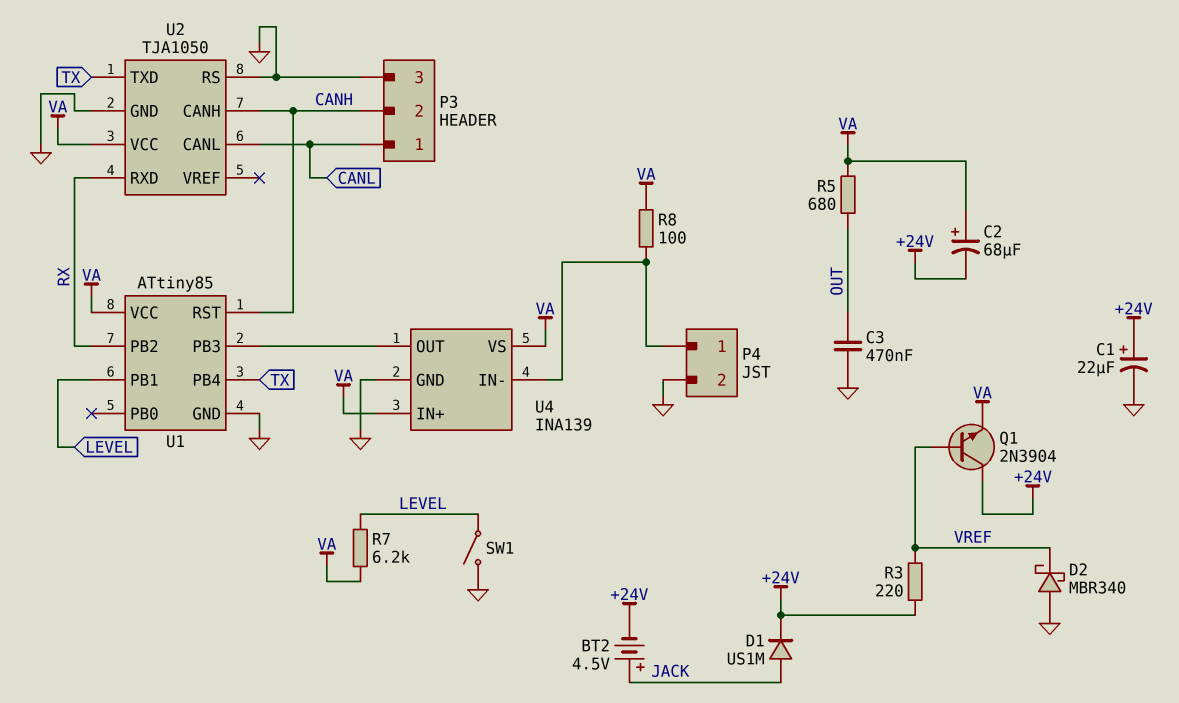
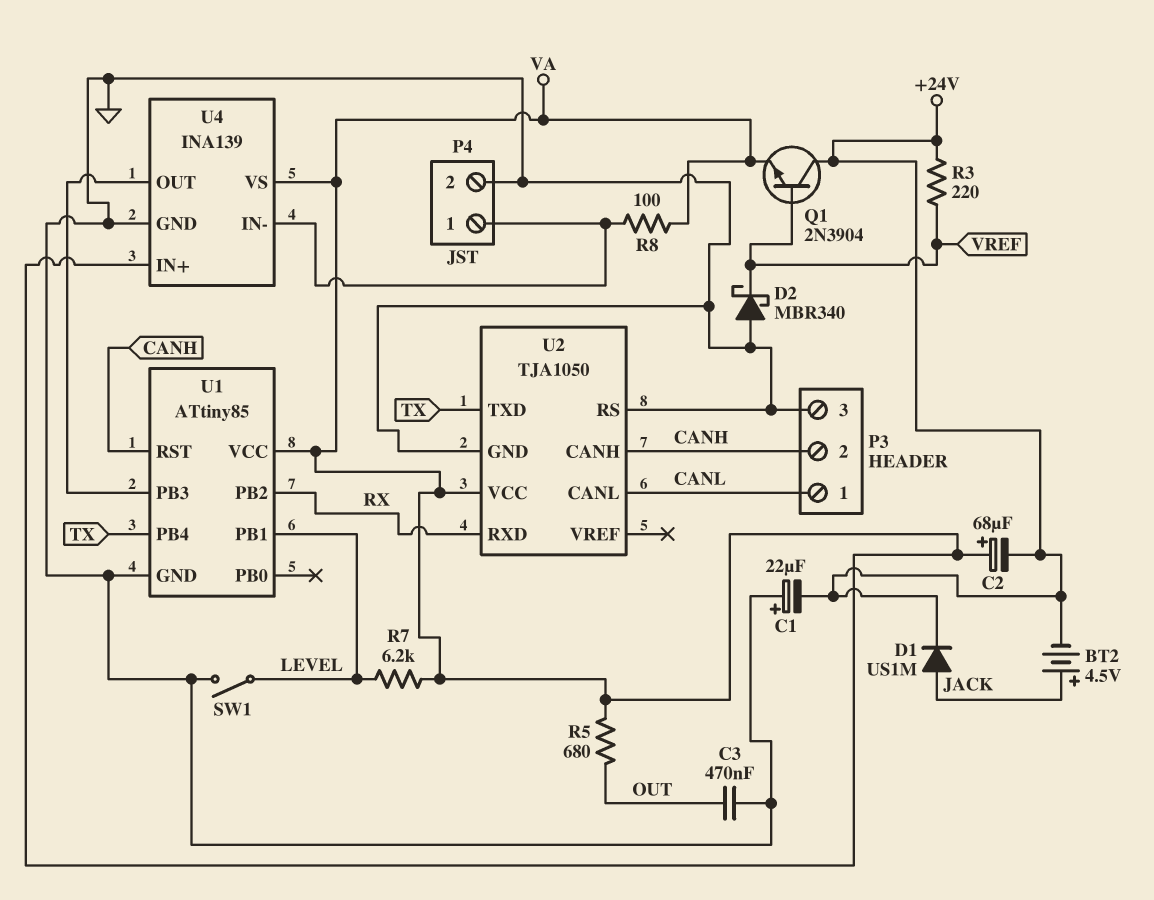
C1: 22uF (plus +24V, minus GND) -> 22uF (plus GND, minus +24V)

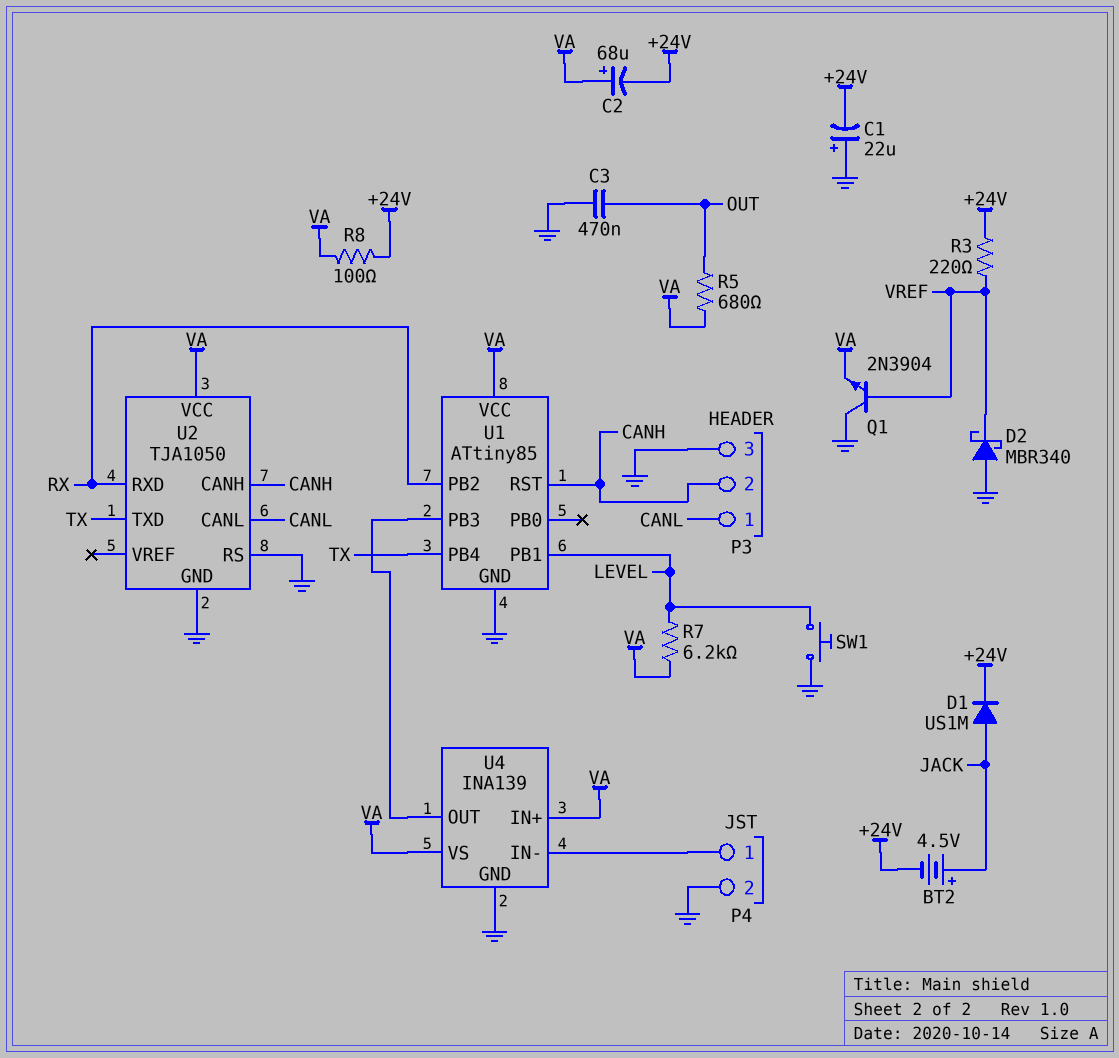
Q1: NPN 2N3904 (B VREF, C +24V, E VA) -> NPN 2N3904 (B VREF, C GND, E VA)
R8: 100 (P4/1, VA) -> 100 (+24V, VA)
SW1: switch (GND, LEVEL) -> button (GND, LEVEL)

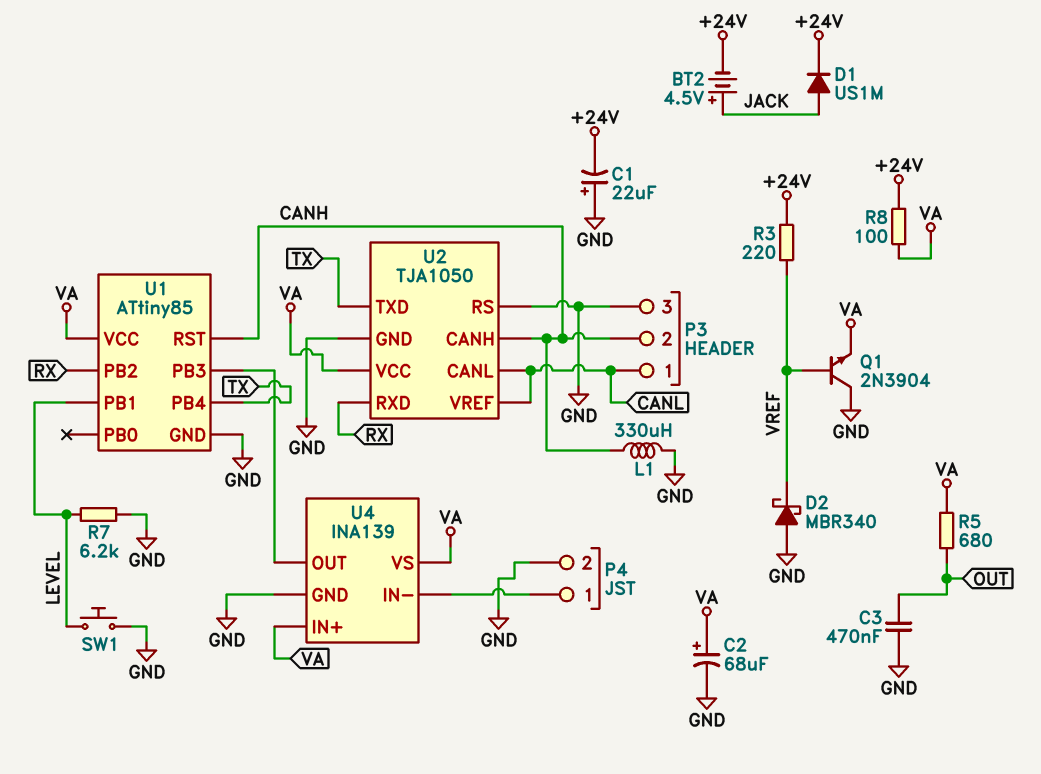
C2: 68uF (plus VA, minus +24V) -> 68uF (plus VA, minus GND)
L1: none -> 330uH (CANH, GND)
R7: 6.2k (LEVEL, VA) -> 6.2k (GND, LEVEL)
U2 pin VREF: none -> CANL

